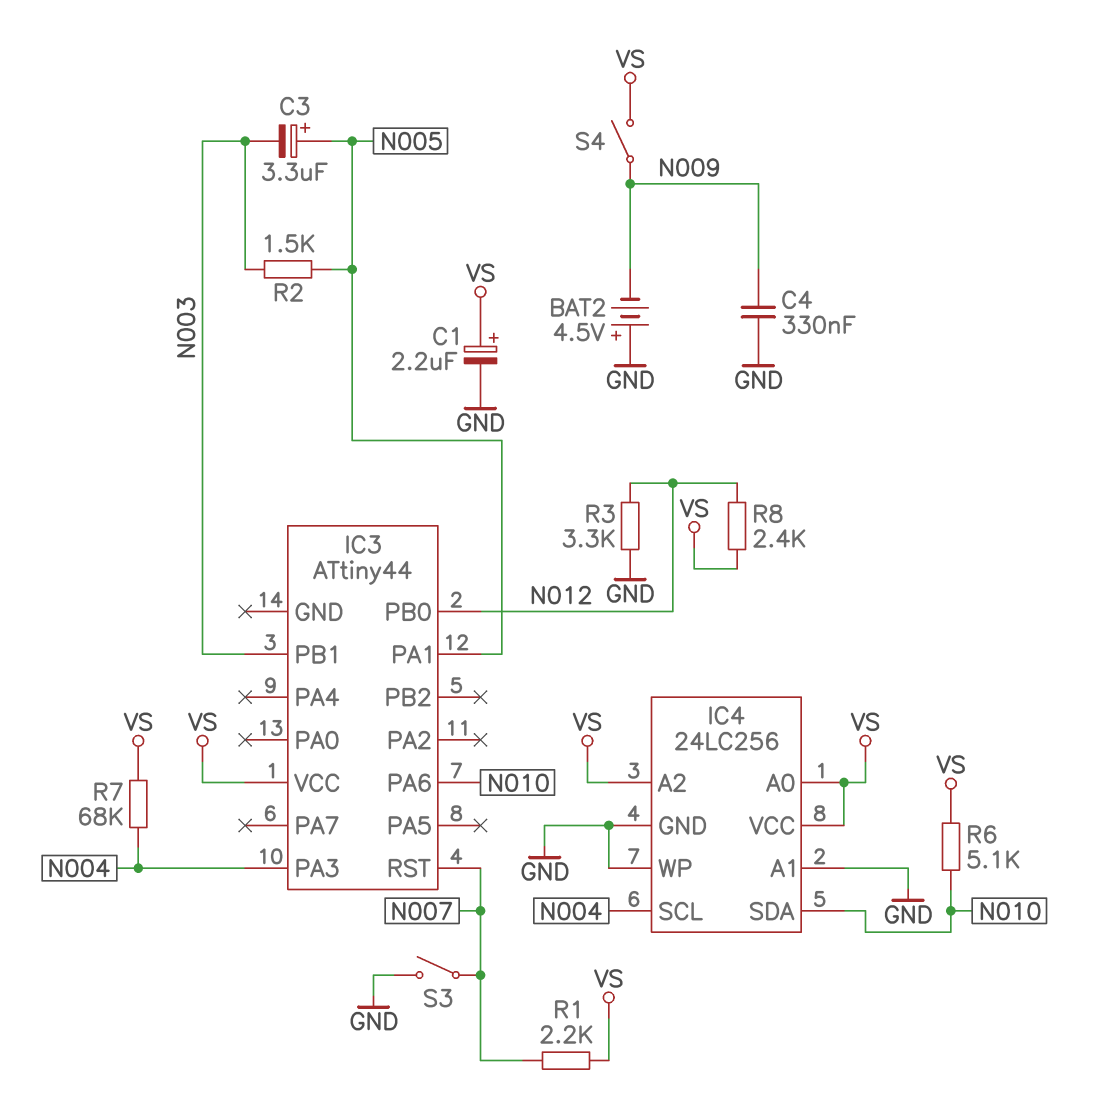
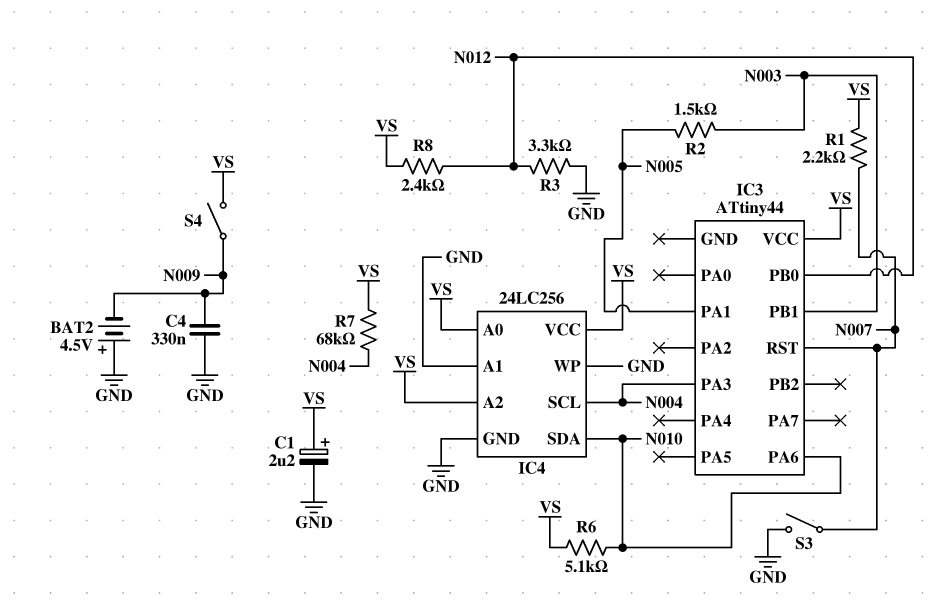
C3: 3.3uF (plus N005, minus N003) -> none

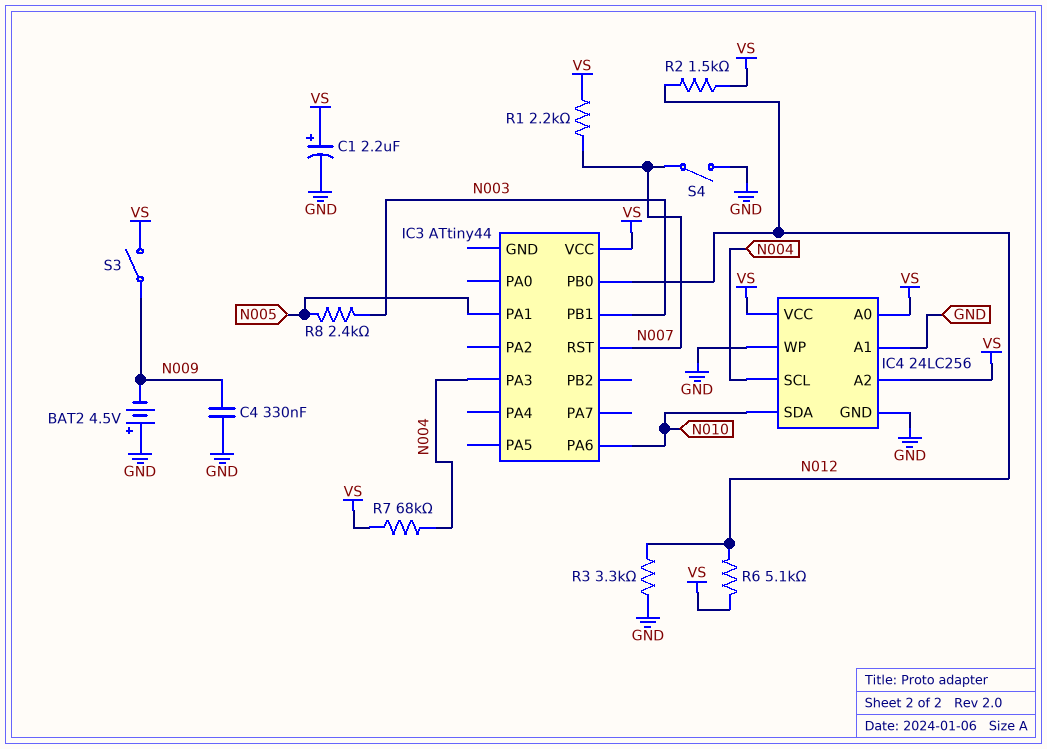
R2: 1.5k (N003, N005) -> 1.5k (N012, VS)
R6: 5.1k (N010, VS) -> 5.1k (N012, VS)
R8: 2.4k (N012, VS) -> 2.4k (N003, N005)
S3: switch (GND, N007) -> switch (N009, VS)
S4: switch (N009, VS) -> switch (GND, N007)

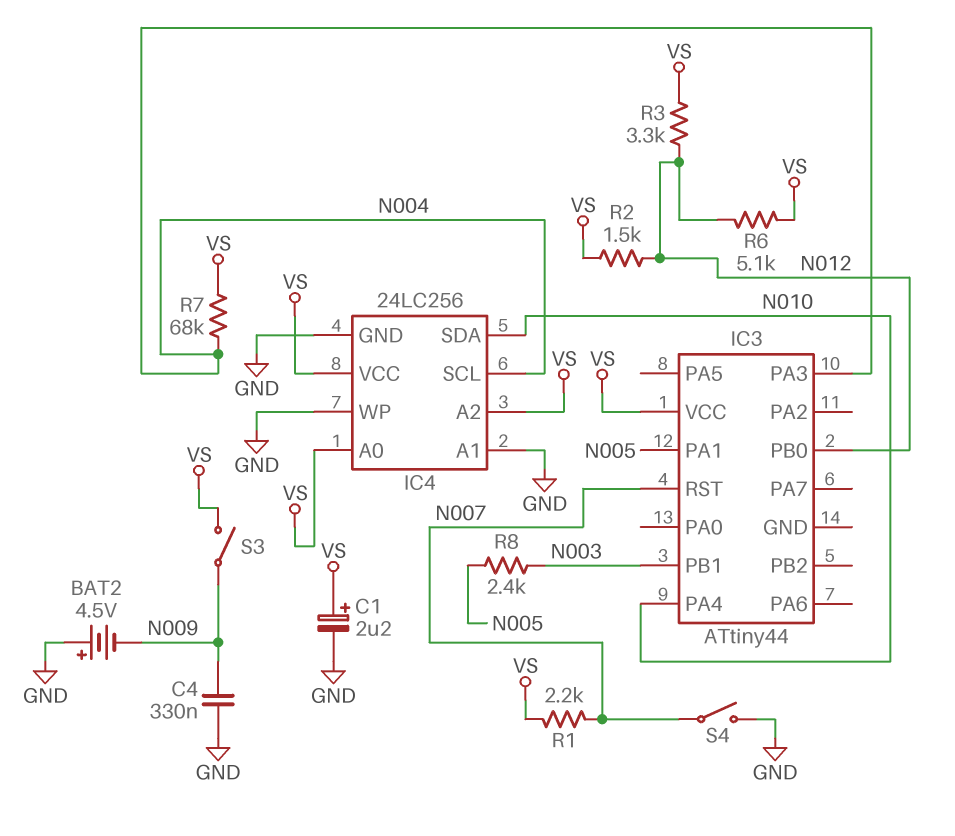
IC3 pin PA4: none -> N010
IC3 pin PA6: N010 -> none
R3: 3.3k (GND, N012) -> 3.3k (N012, VS)

